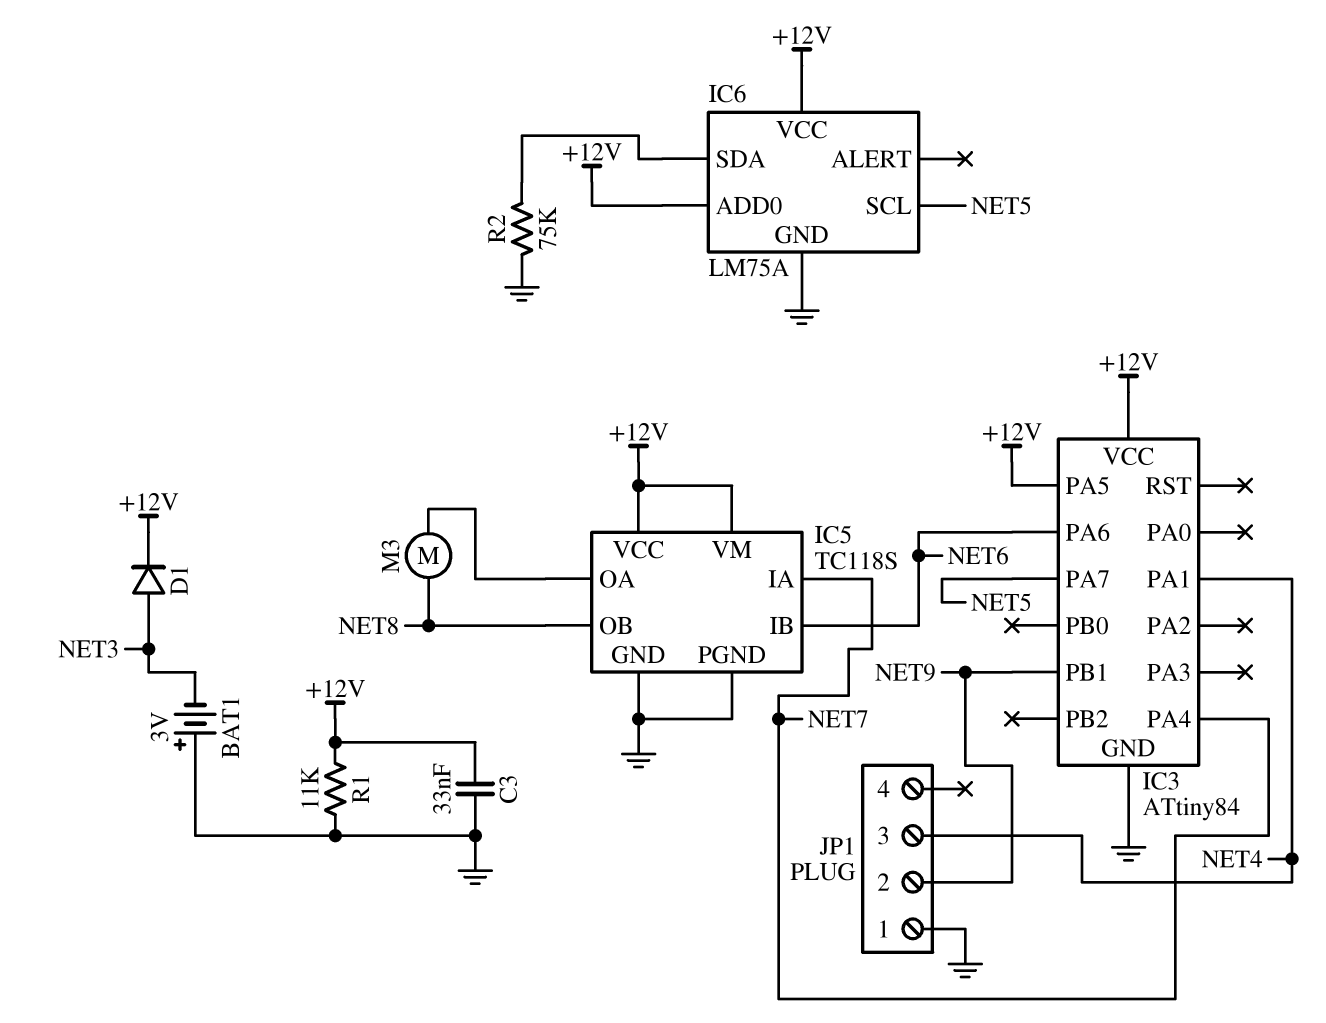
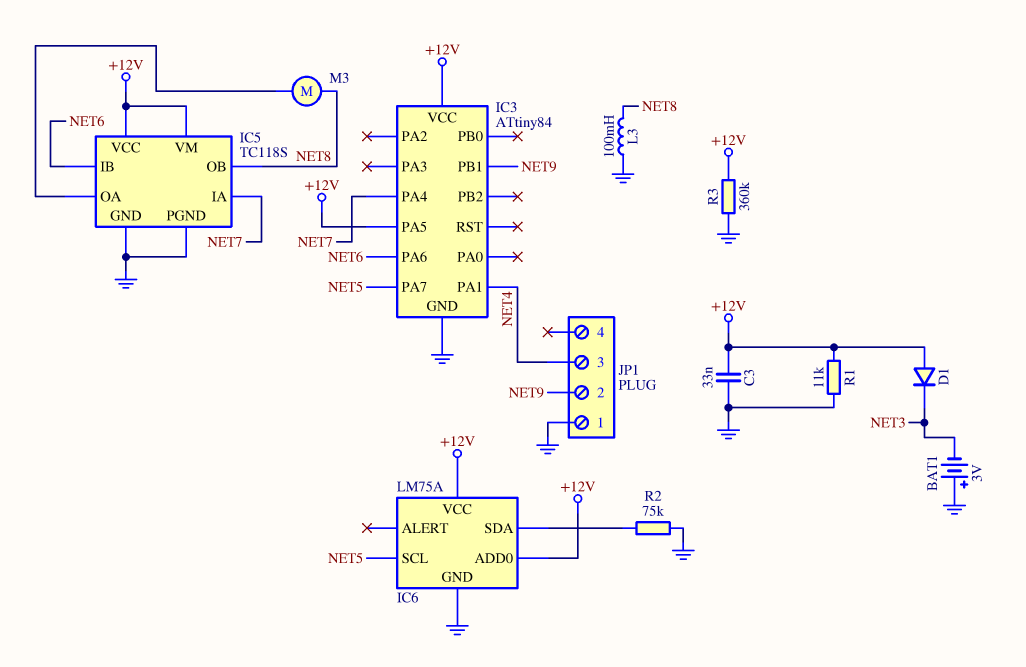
D1: diode (A NET3, K +12V) -> diode (A +12V, K NET3)
L3: none -> 100mH (GND, NET8)
R3: none -> 360k (+12V, GND)

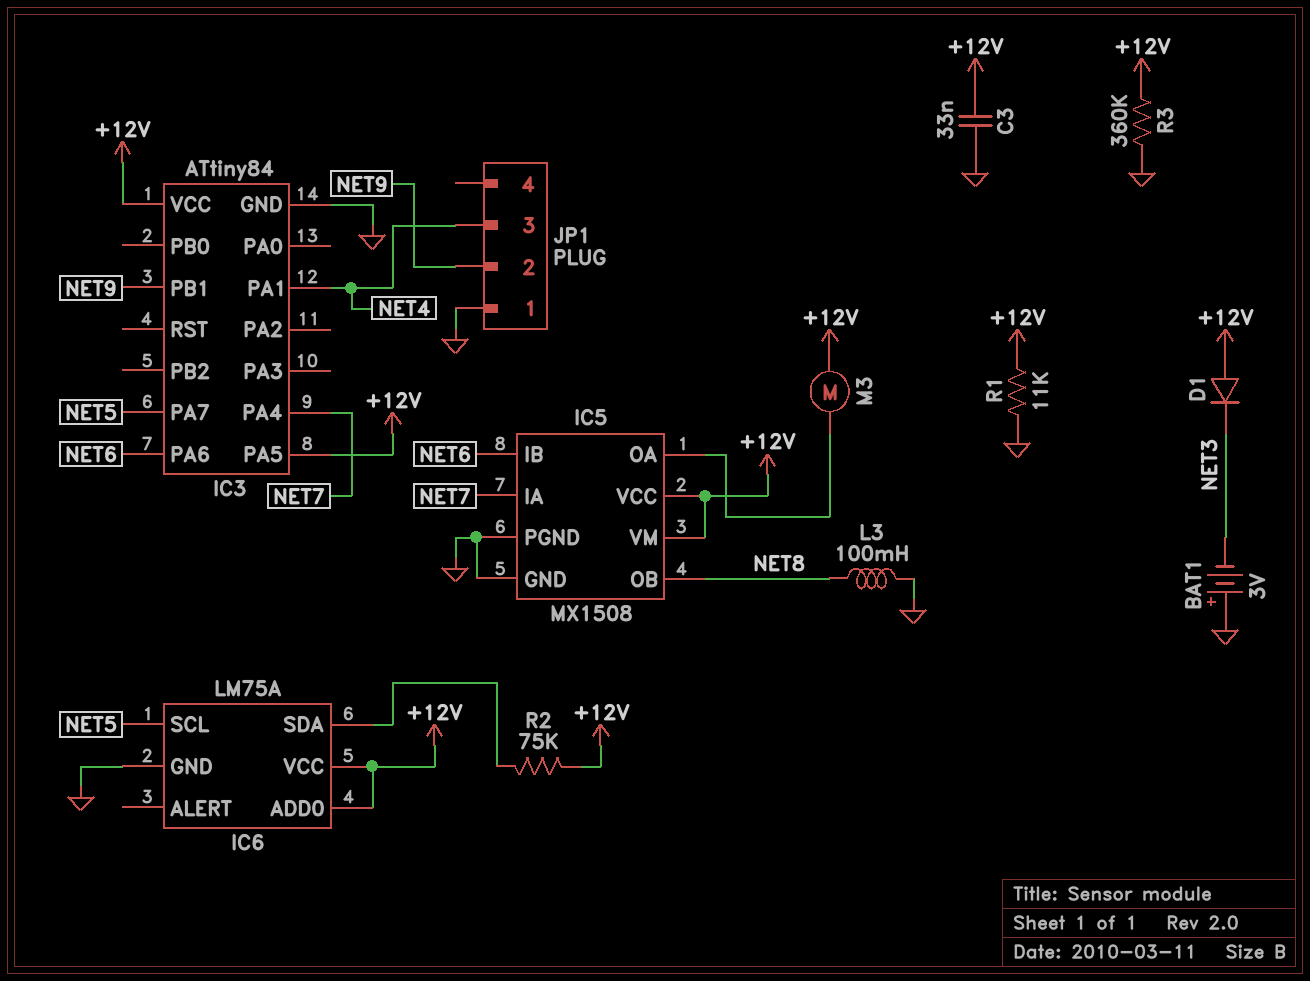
IC5: TC118S -> MX1508
M3: motor (IC5/OA, NET8) -> motor (+12V, IC5/OA)
R2: 75k (GND, IC6/SDA) -> 75k (+12V, IC6/SDA)

